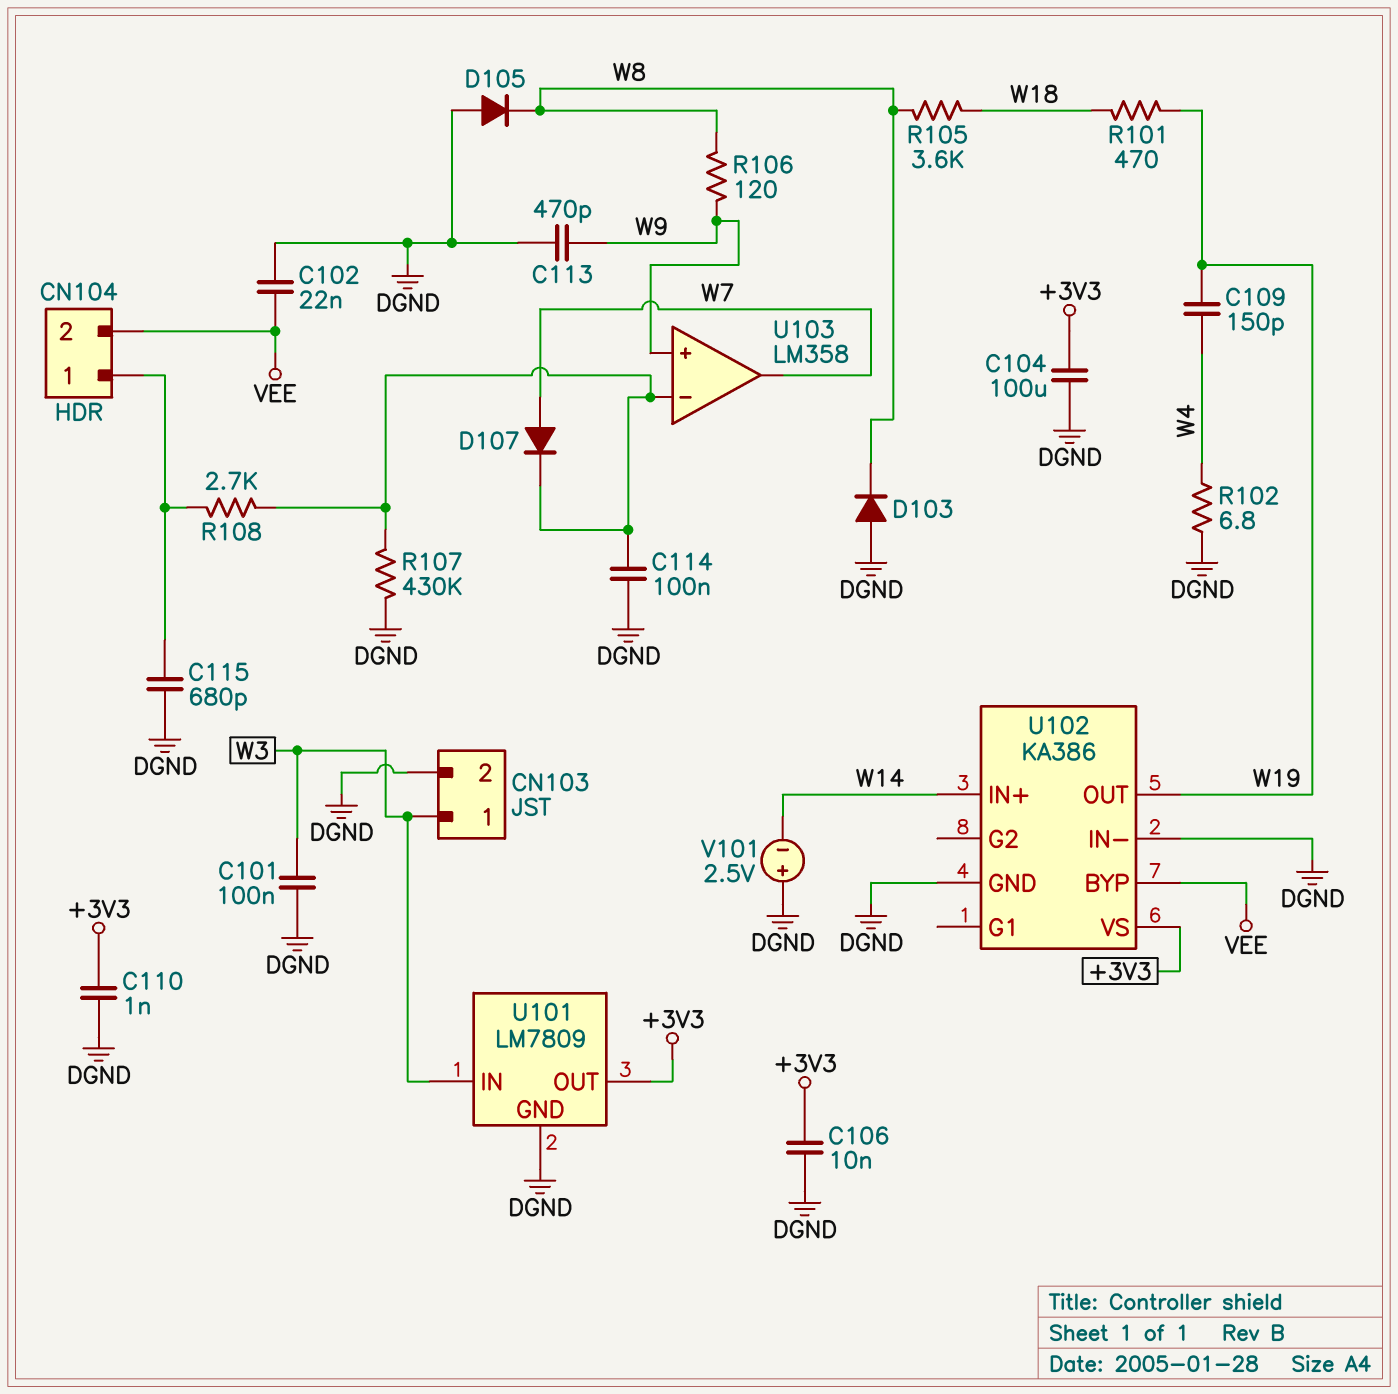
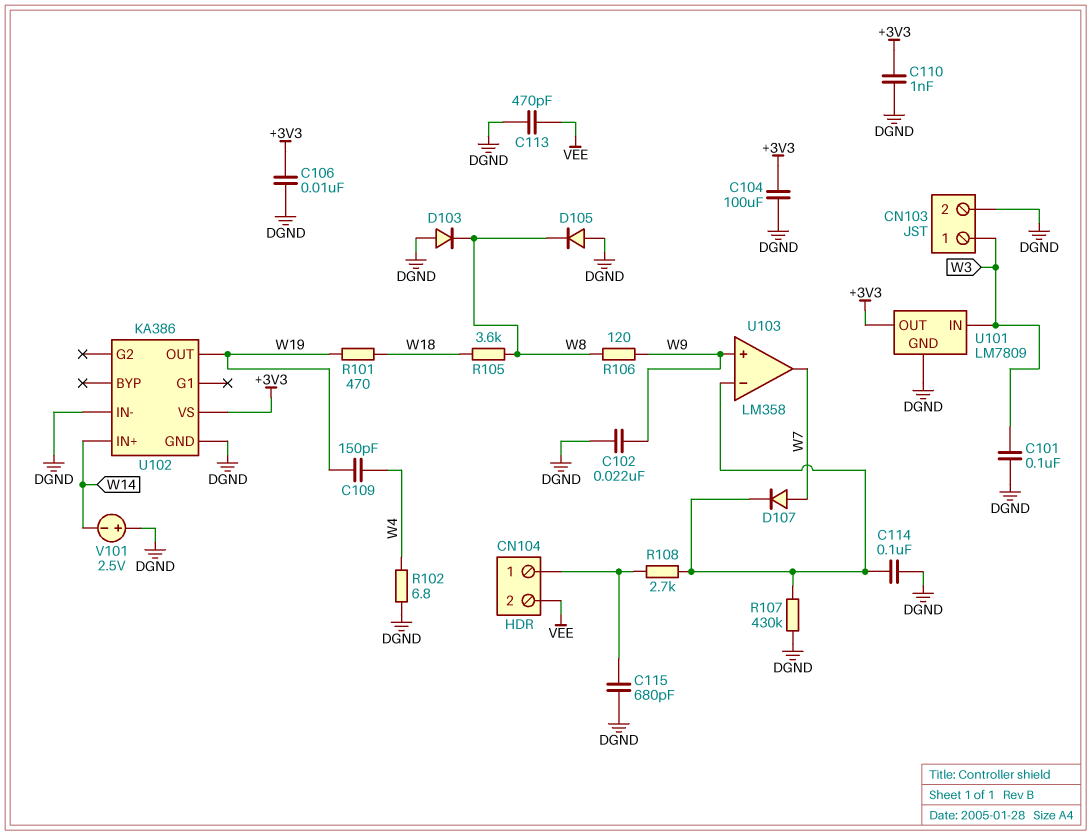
C102: 22nF (DGND, VEE) -> 22nF (DGND, W9)
C113: 470pF (DGND, W9) -> 470pF (DGND, VEE)
U102 pin BYP: VEE -> none

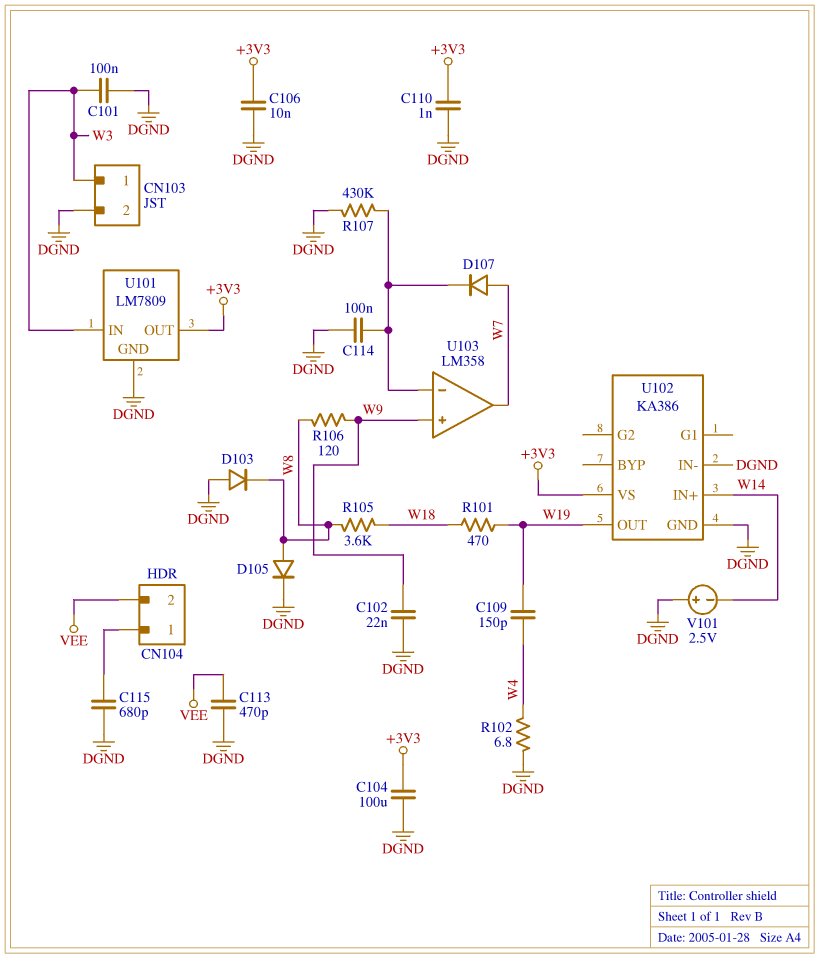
D105: diode (A DGND, K W8) -> diode (A W8, K DGND)
R108: 2.7k (CN104/1, U103/in-) -> none

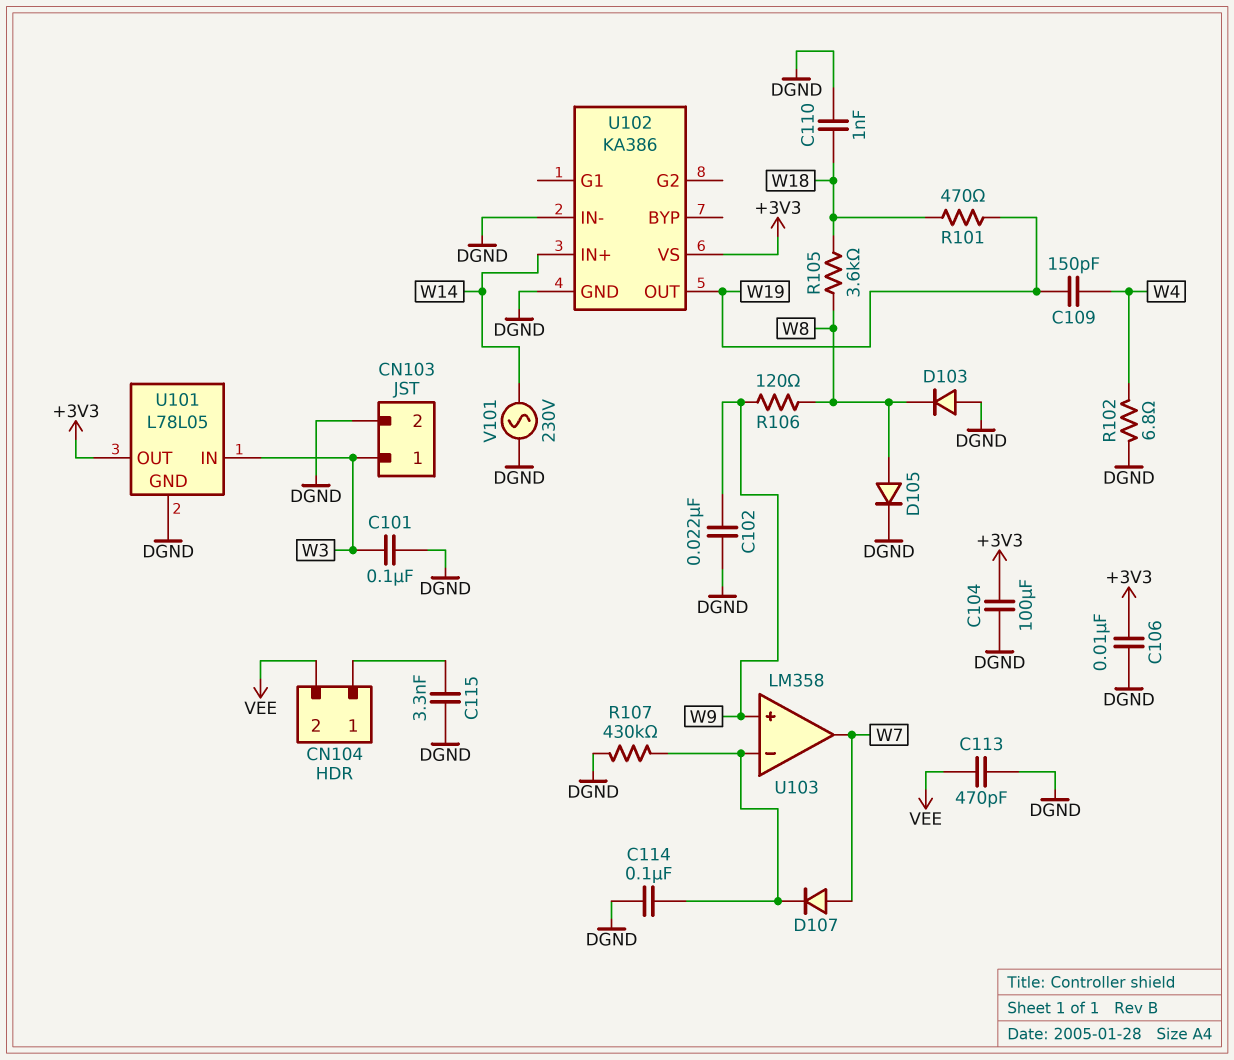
C110: 1nF (+3V3, DGND) -> 1nF (DGND, W18)
C115: 680pF (CN104/1, DGND) -> 3.3nF (CN104/1, DGND)
U101: LM7809 -> L78L05
V101: 2.5V (plus DGND, minus W14) -> AC 230V (DGND, W14)

